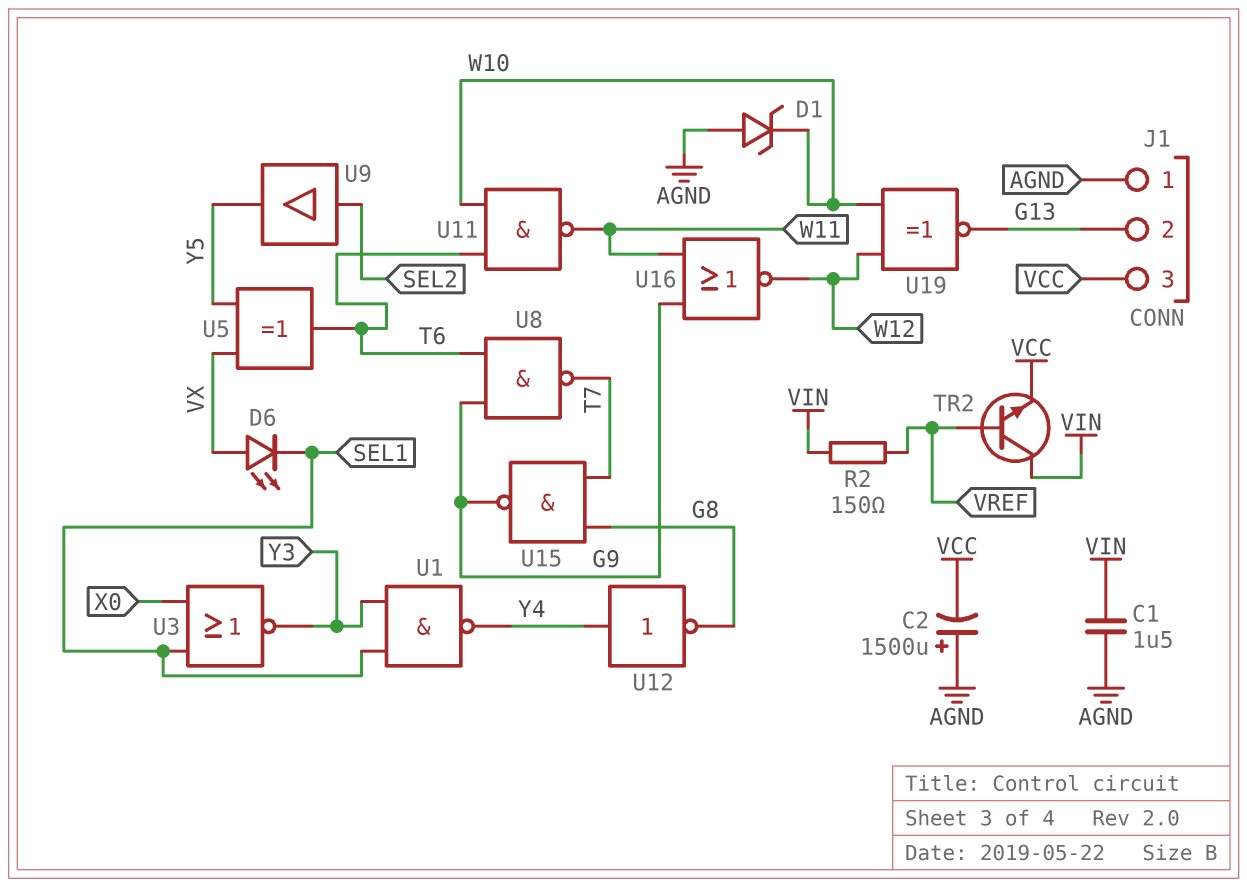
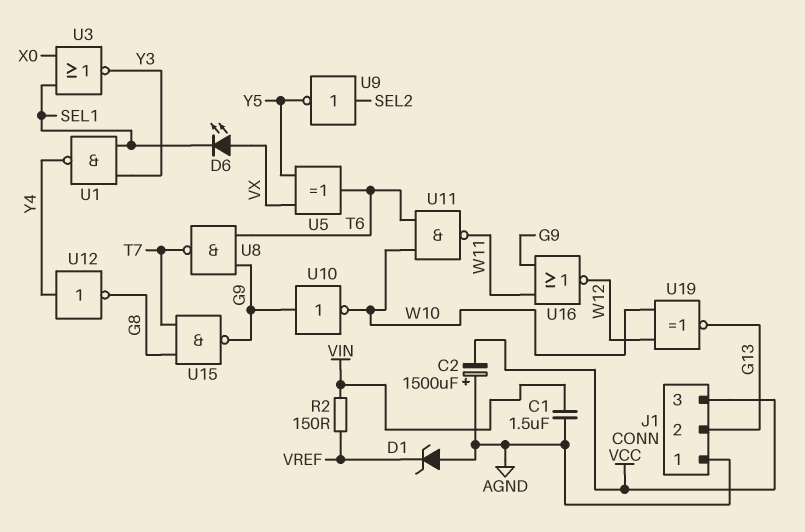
D1: zener (A AGND, K W10) -> zener (A AGND, K VREF)
TR2: NPN (B VREF, C VIN, E VCC) -> none
U9: buffer (in SEL2, out Y5) -> NOT (in SEL2, out Y5)
U10: none -> NOT (in G9, out W10)

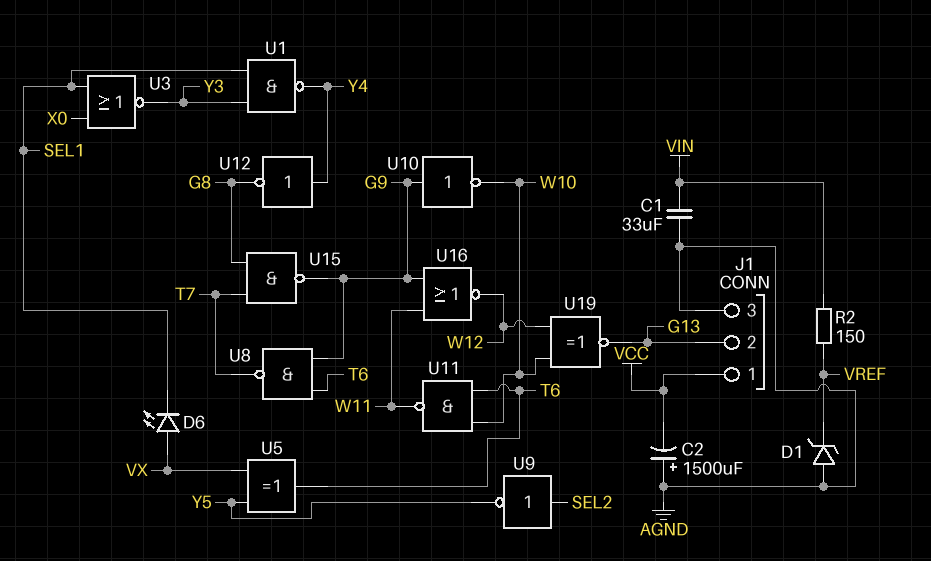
C1: 1.5uF (AGND, VIN) -> 33uF (AGND, VIN)
J1 pin 1: AGND -> VCC
J1 pin 3: VCC -> AGND

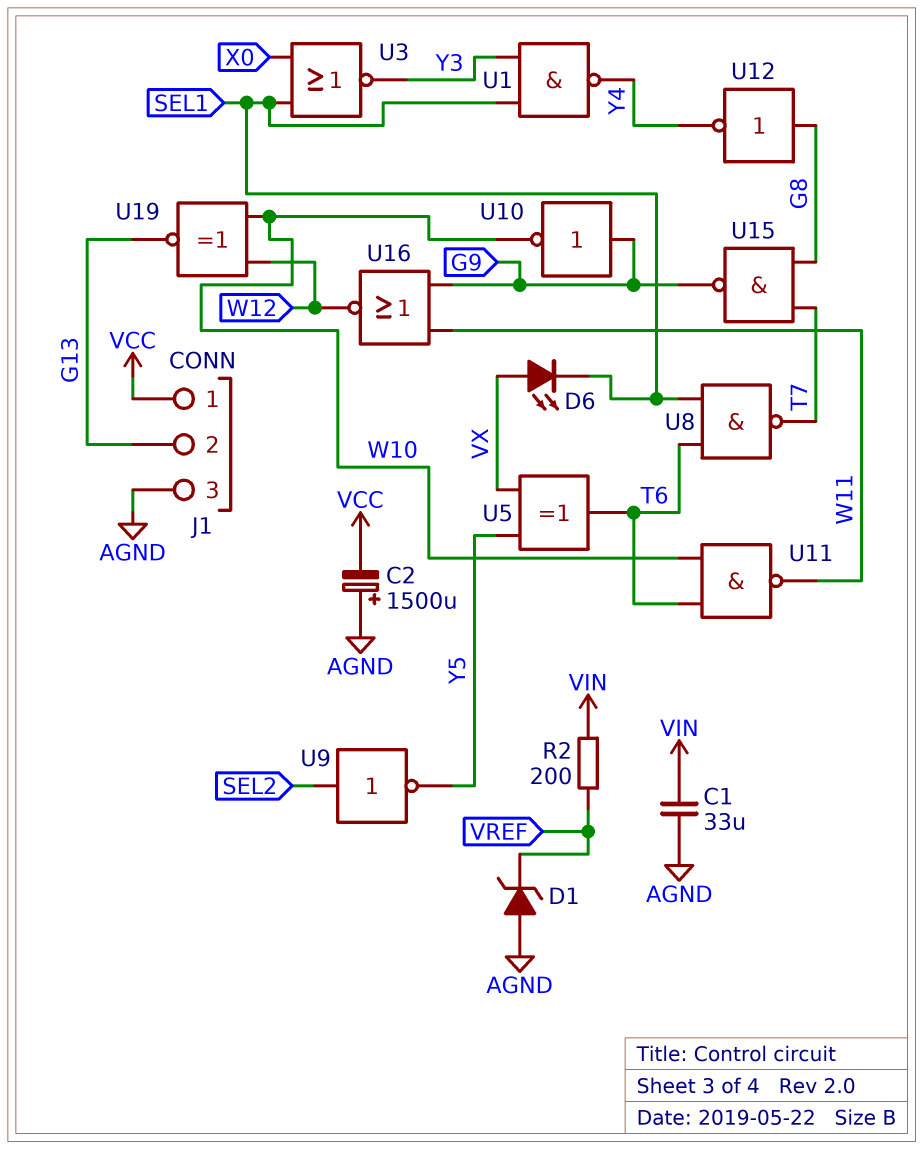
R2: 150 (VIN, VREF) -> 200 (VIN, VREF)
U8: NAND (in G9, in T6, out T7) -> NAND (in SEL1, in T6, out T7)
U12: NOT (in Y4, out G8) -> NOT (in G8, out Y4)

